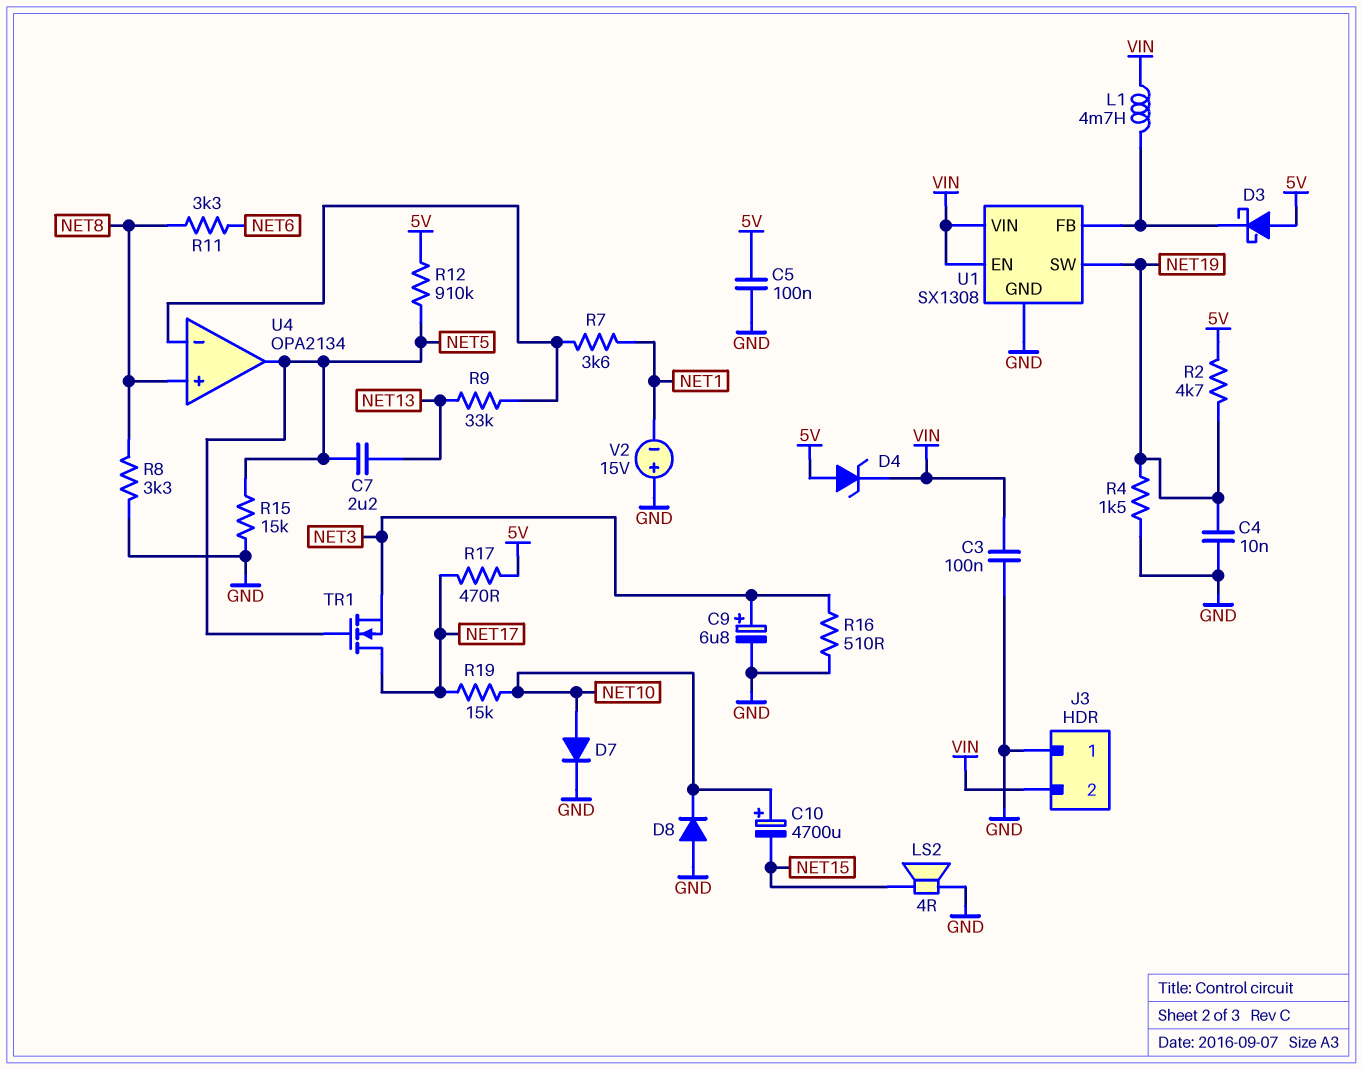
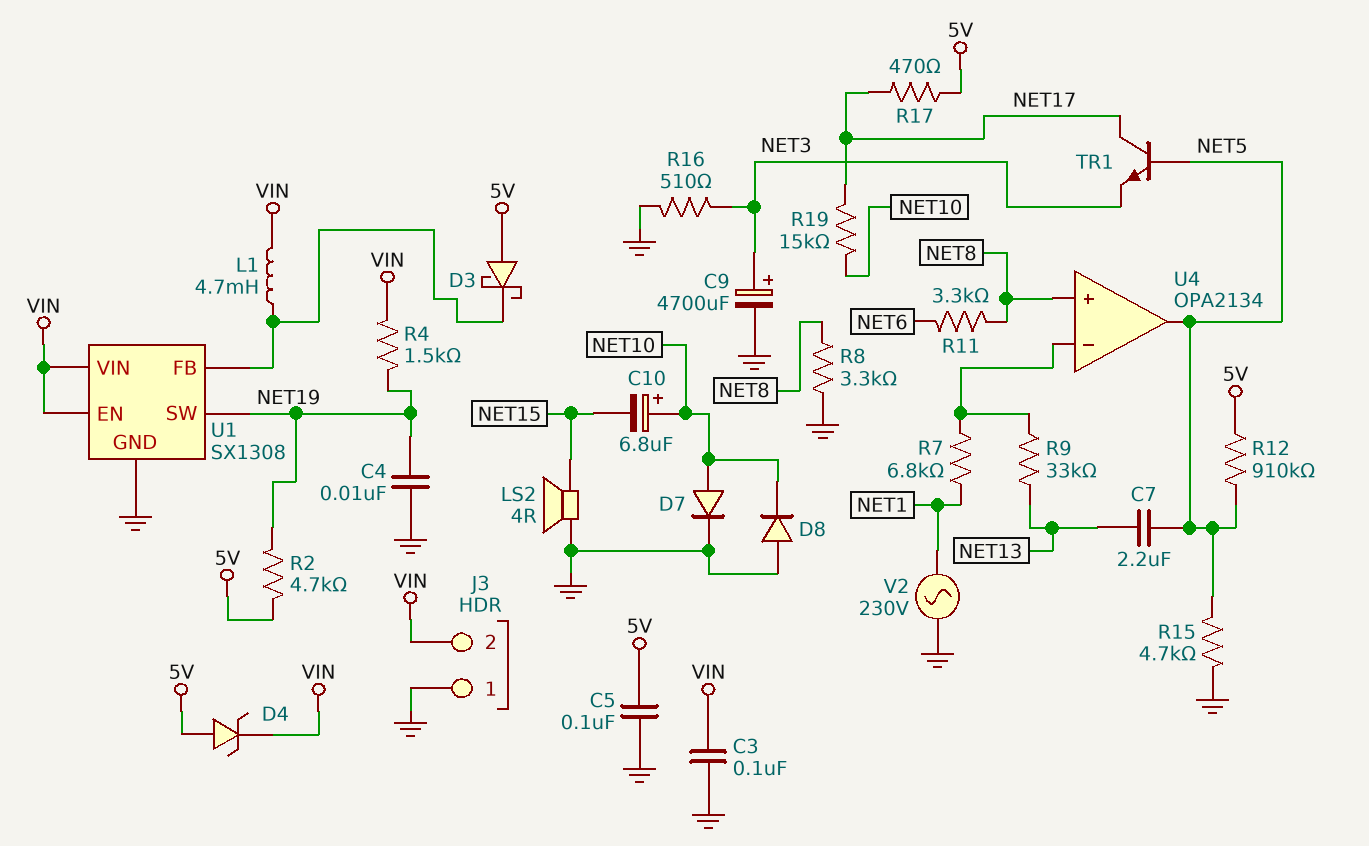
C9: 6.8uF (plus NET3, minus GND) -> 4700uF (plus NET3, minus GND)
C10: 4700uF (plus NET10, minus NET15) -> 6.8uF (plus NET10, minus NET15)
R4: 1.5k (GND, NET19) -> 1.5k (NET19, VIN)
R7: 3.6k (NET1, U4/in-) -> 6.8k (NET1, U4/in-)
R15: 15k (GND, NET5) -> 4.7k (GND, NET5)
TR1: NMOS (G NET5, D NET17, S NET3) -> NPN (B NET5, C NET17, E NET3)
V2: 15V (plus GND, minus NET1) -> AC 230V (GND, NET1)

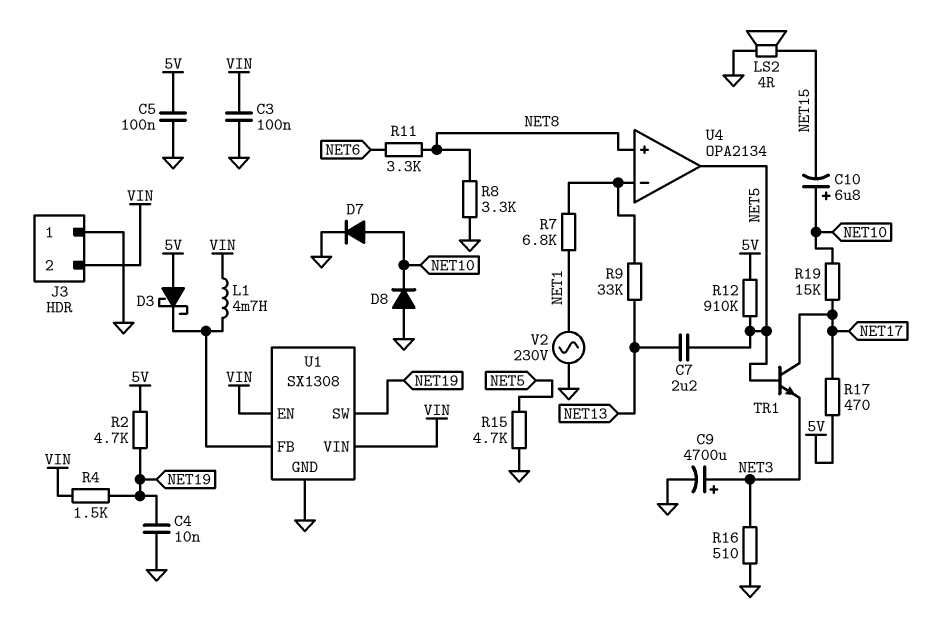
D4: zener (A 5V, K VIN) -> none

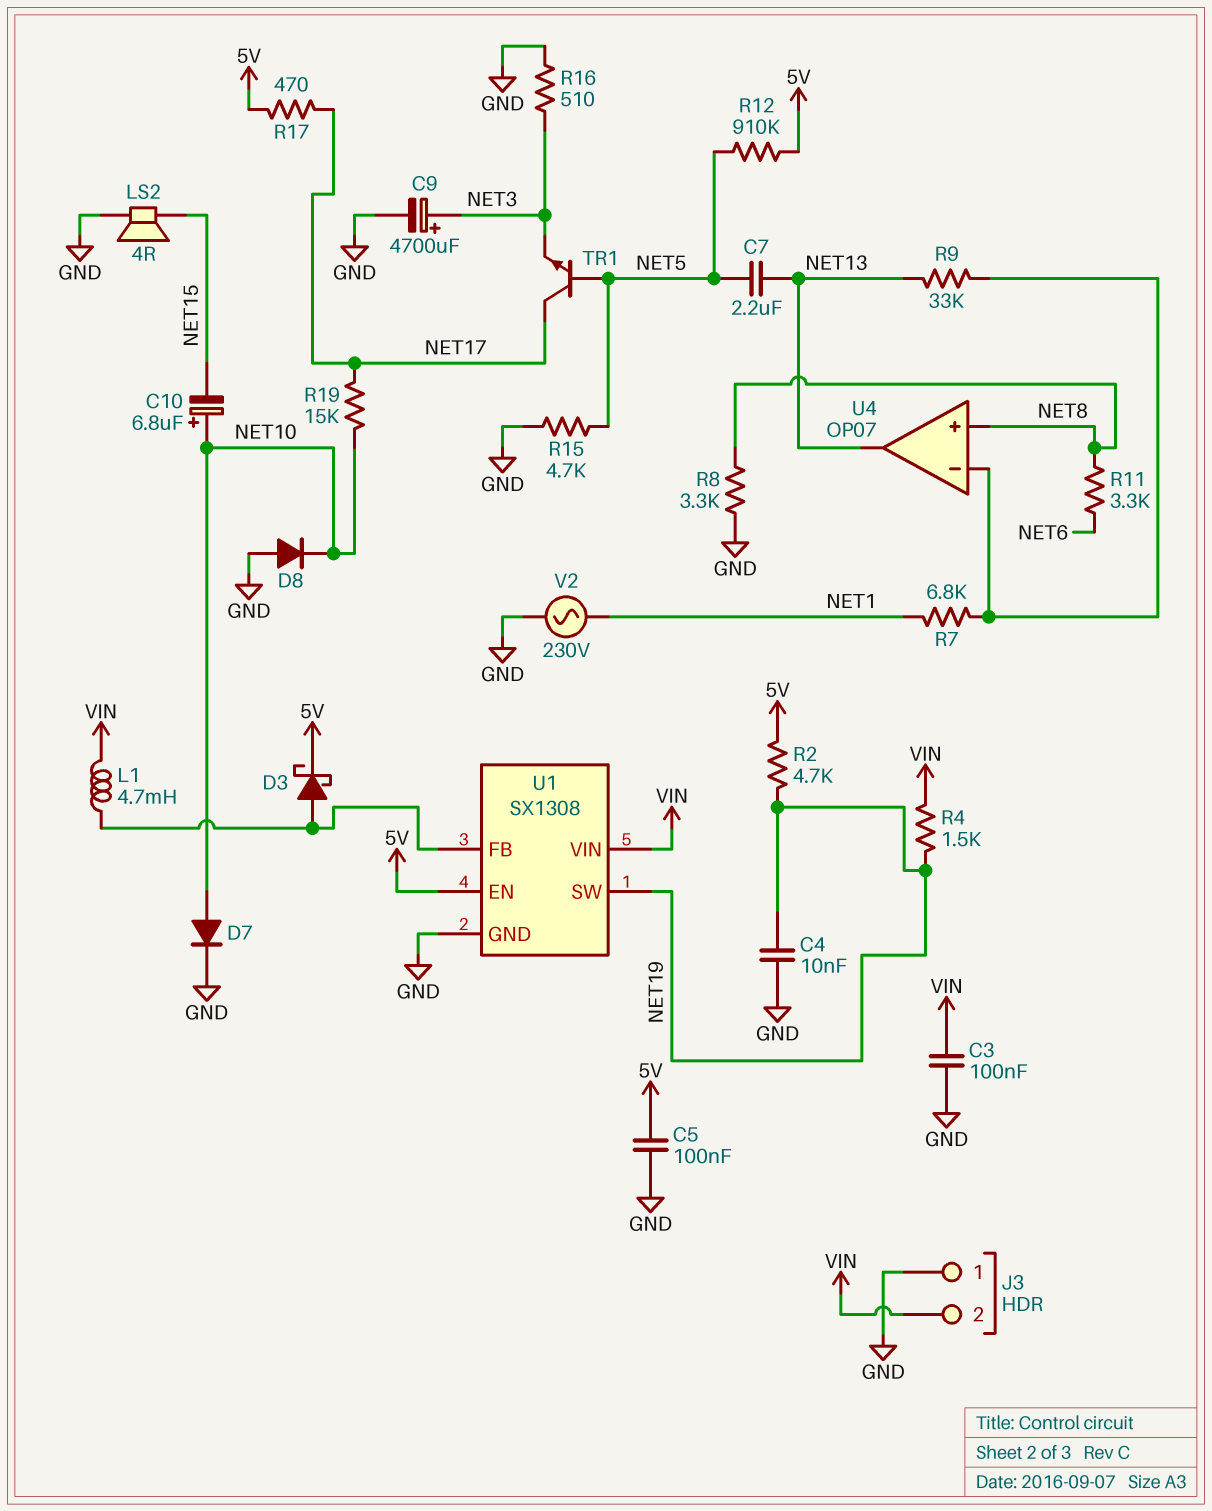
D3: schottky (A 5V, K U1/FB) -> schottky (A U1/FB, K 5V)
U1 pin EN: VIN -> 5V
U4: OPA2134 -> OP07
U4 pin out: NET5 -> NET13

